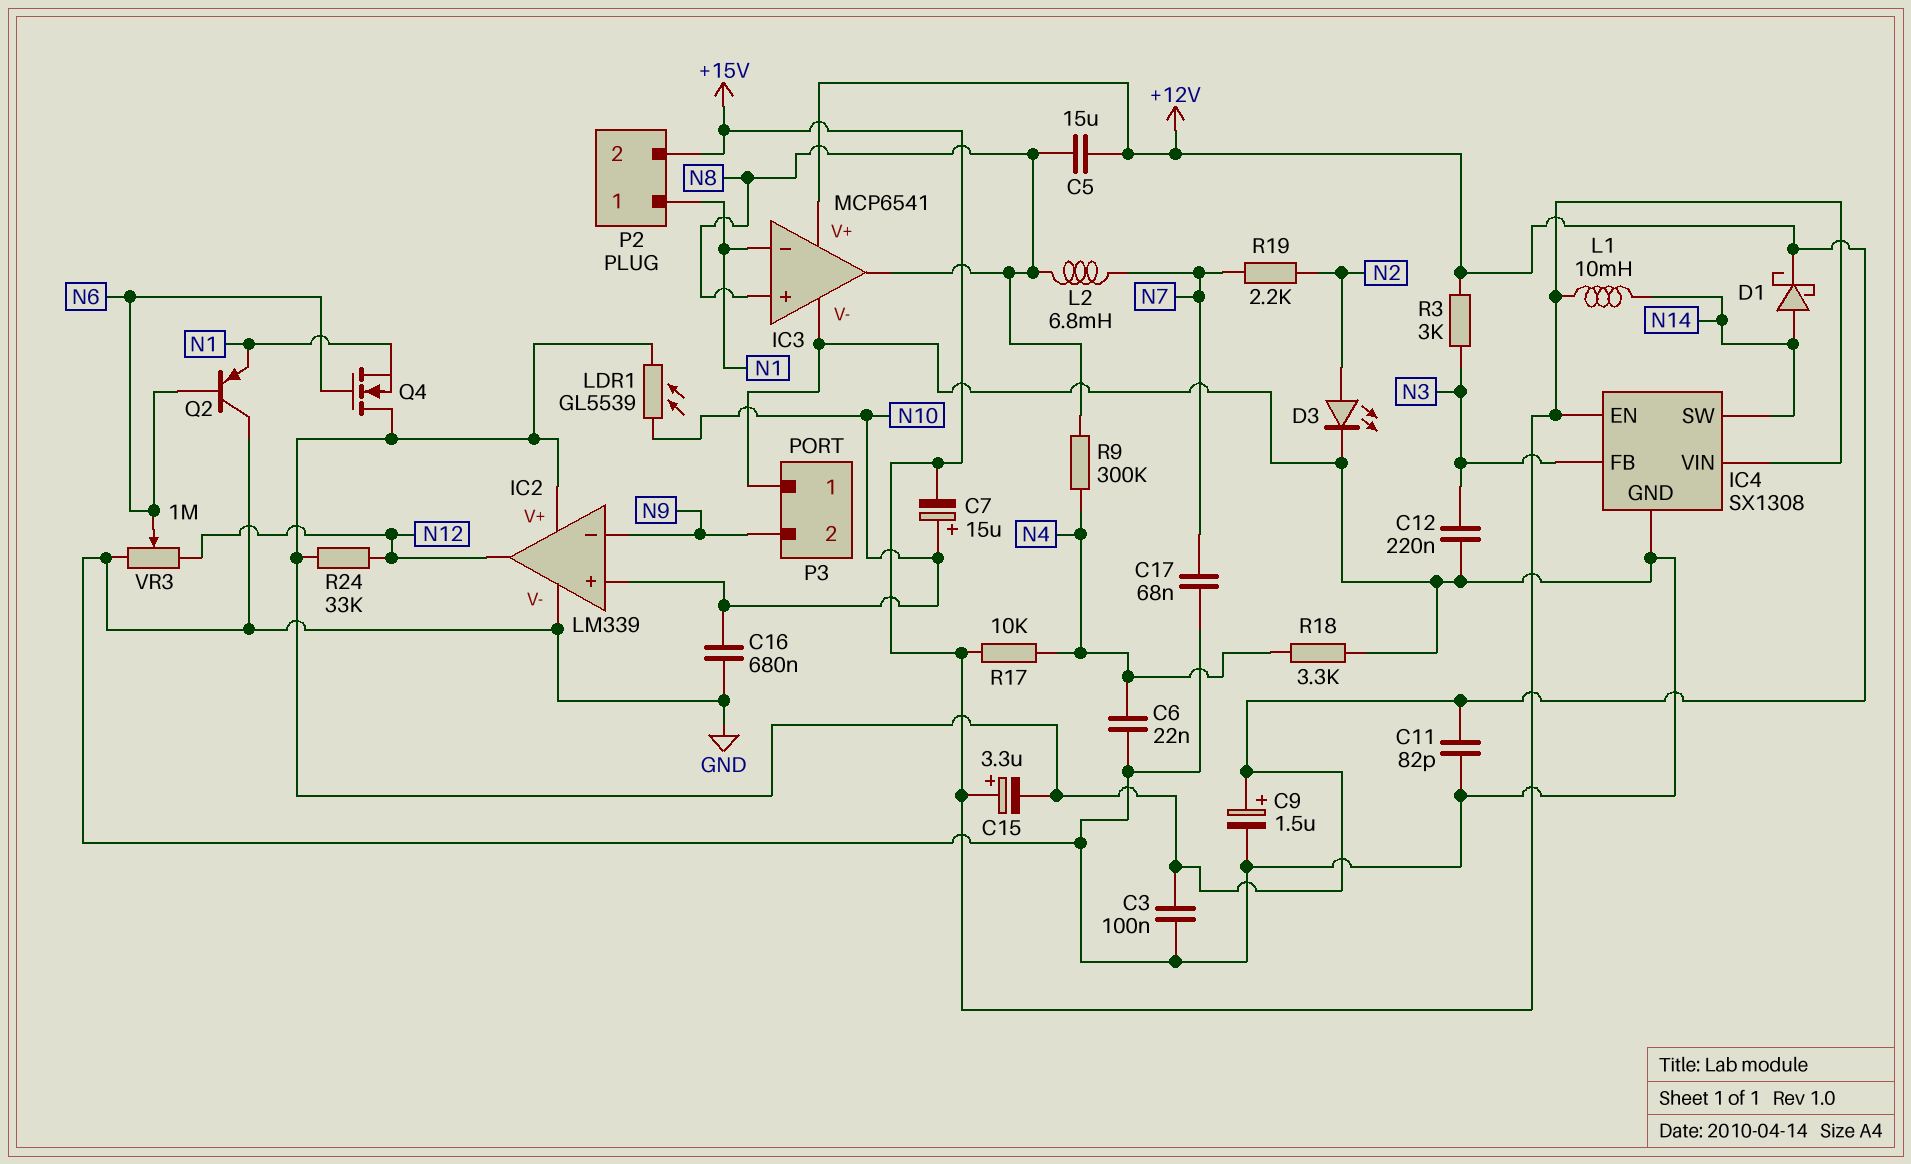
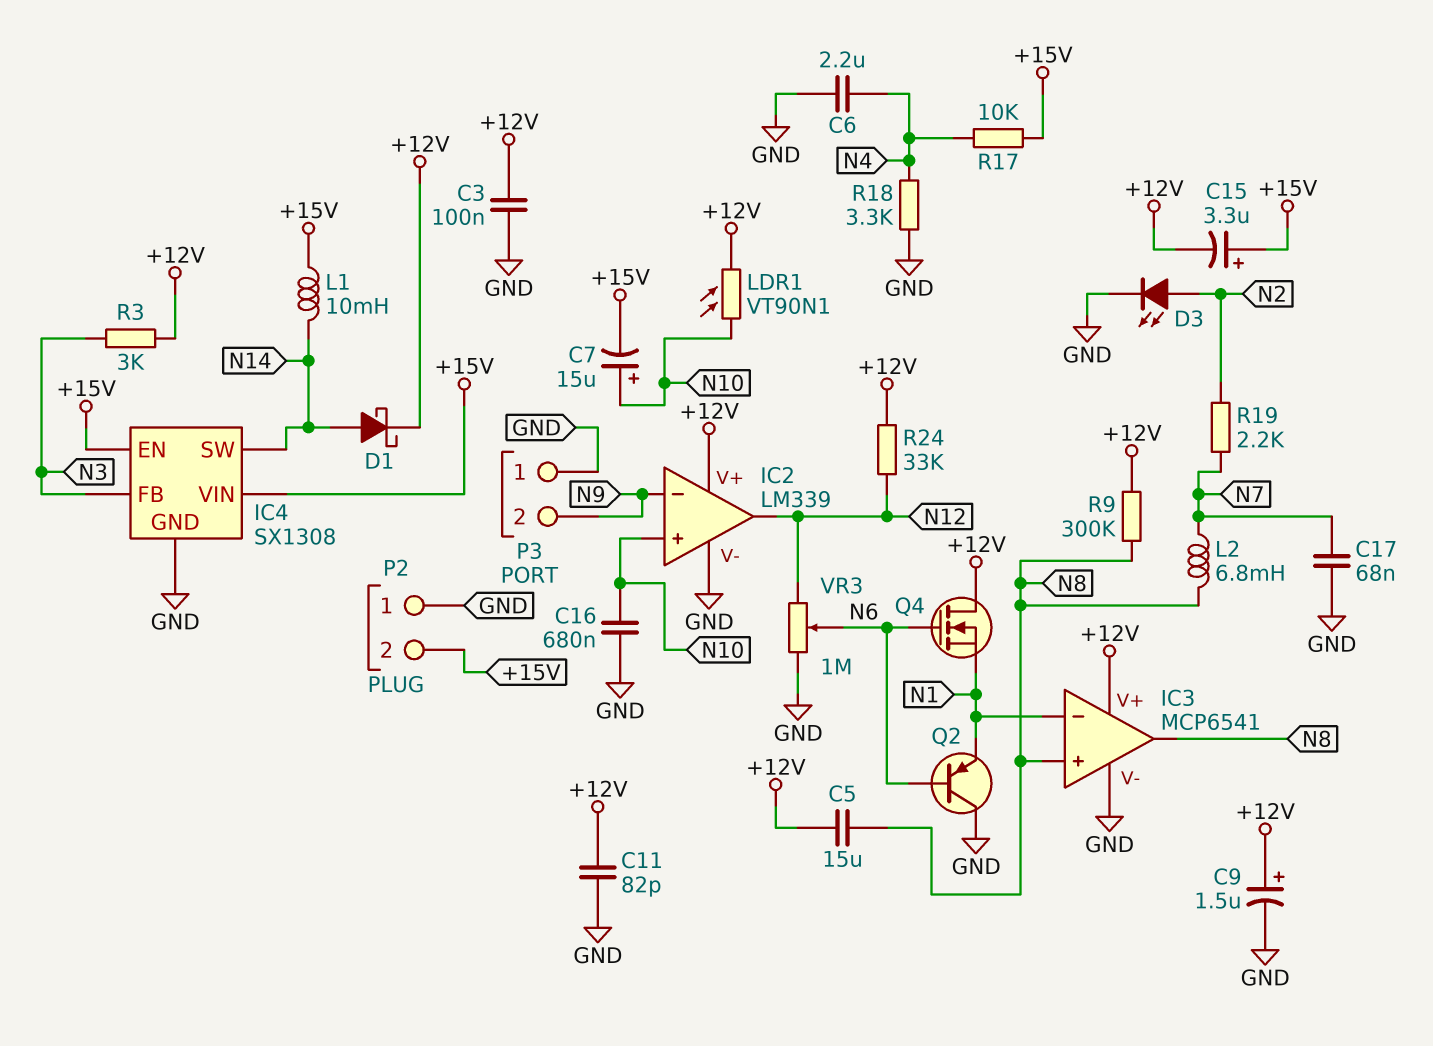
C6: 22nF (GND, N4) -> 2.2uF (GND, N4)
C12: 220nF (GND, N3) -> none
LDR1: GL5539 (+12V, N10) -> VT90N1 (+12V, N10)
P2 pin 1: N1 -> GND
R9: 300k (N4, N8) -> 300k (+12V, N8)

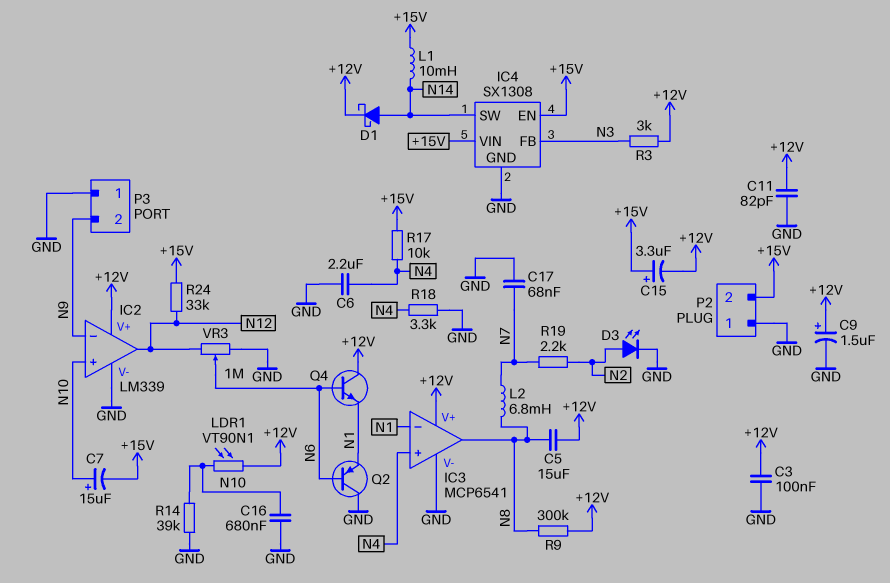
IC3 pin in+: N8 -> N4
Q4: NMOS (G N6, D +12V, S N1) -> NPN (B N6, C +12V, E N1)
R14: none -> 39k (GND, N10)
R24: 33k (+12V, N12) -> 33k (+15V, N12)

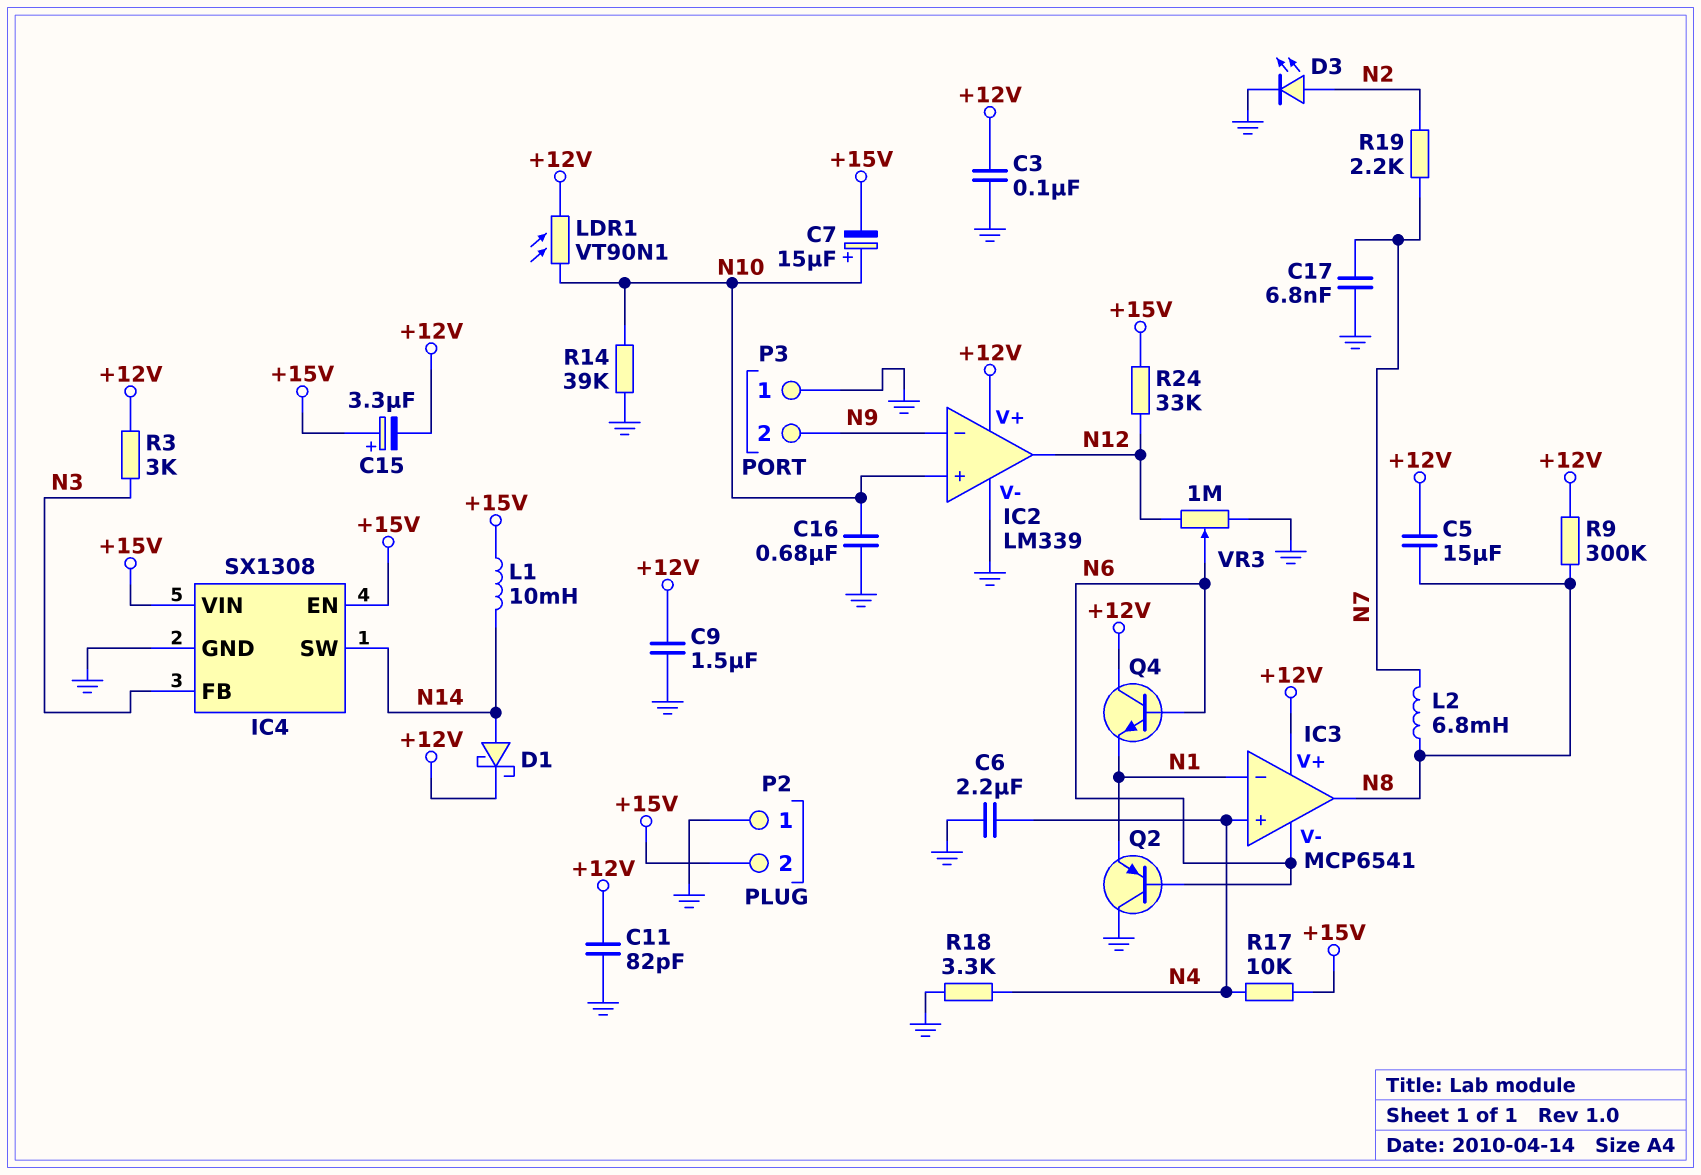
C9: 1.5uF (plus +12V, minus GND) -> 1.5uF (+12V, GND)
C17: 68nF (GND, N7) -> 6.8nF (GND, N7)
IC3 pin V-: GND -> N6

